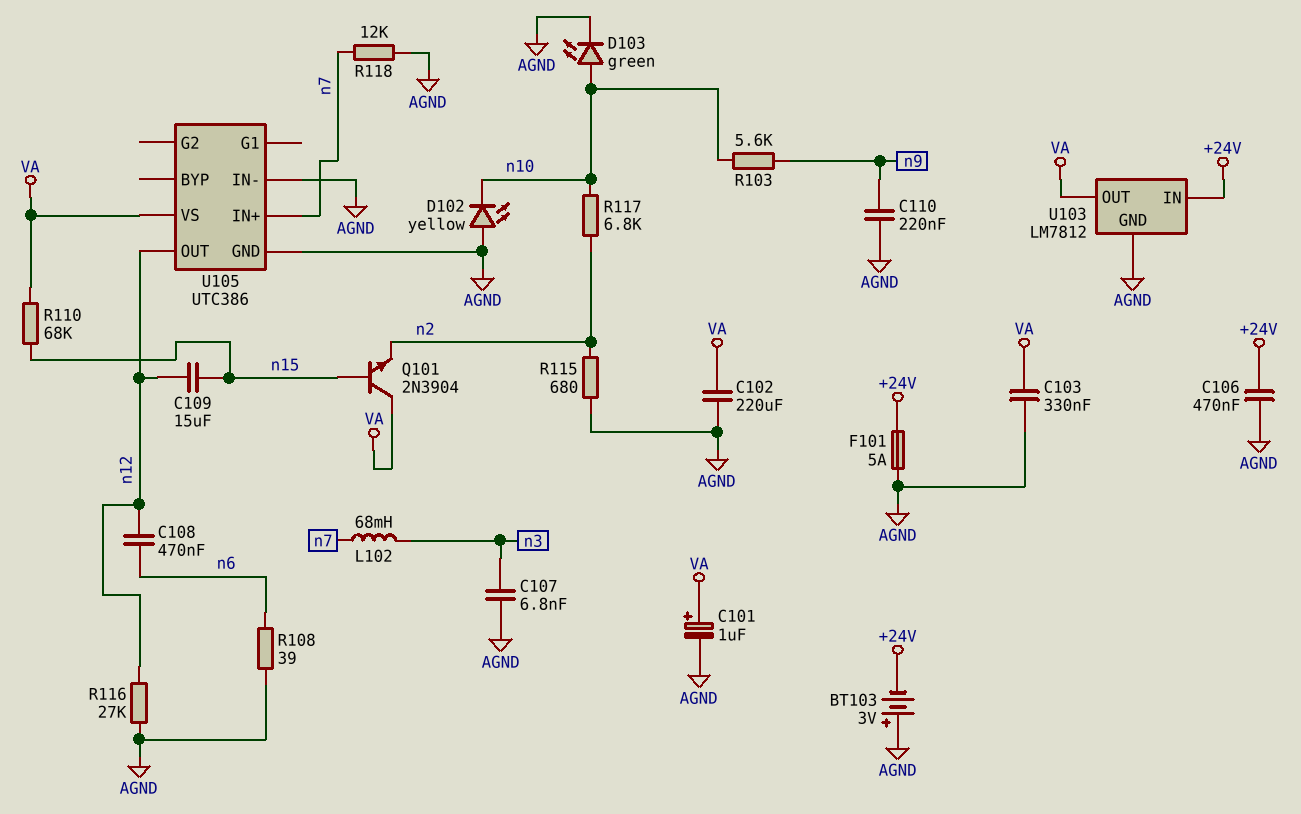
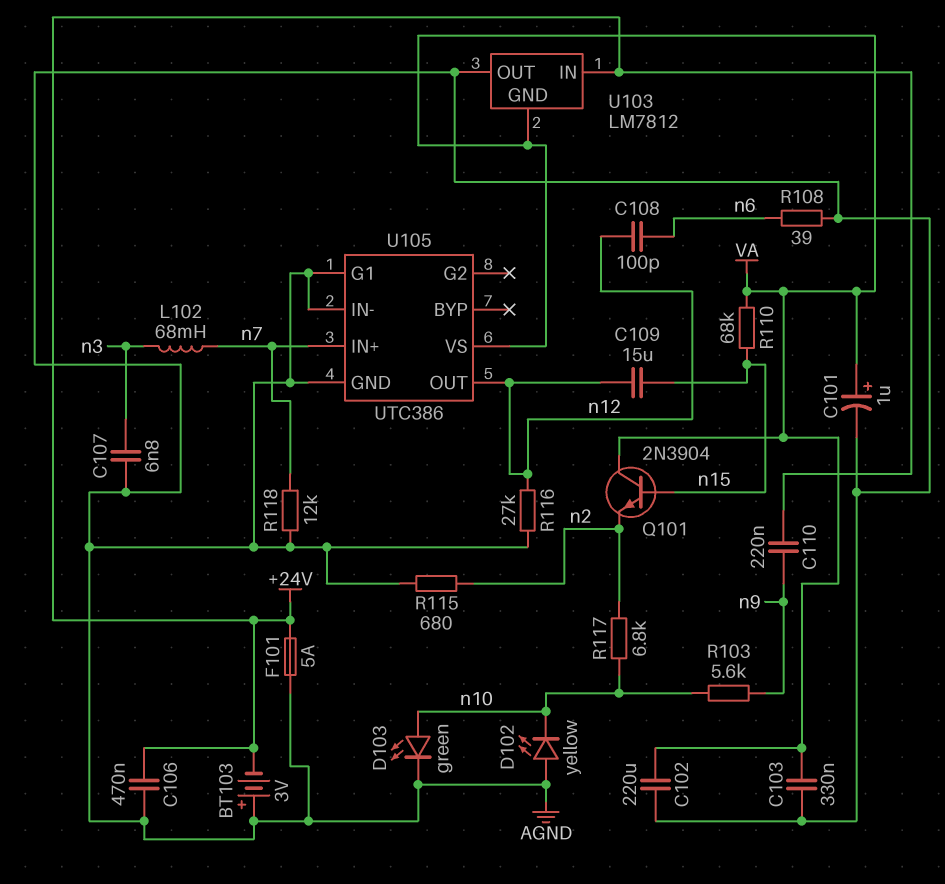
C108: 470nF (n6, n12) -> 100pF (n6, n12)
C110: 220nF (AGND, n9) -> 220nF (+24V, n9)
U103 pin GND: AGND -> VA
U103 pin OUT: VA -> AGND
U105 pin G1: none -> AGND

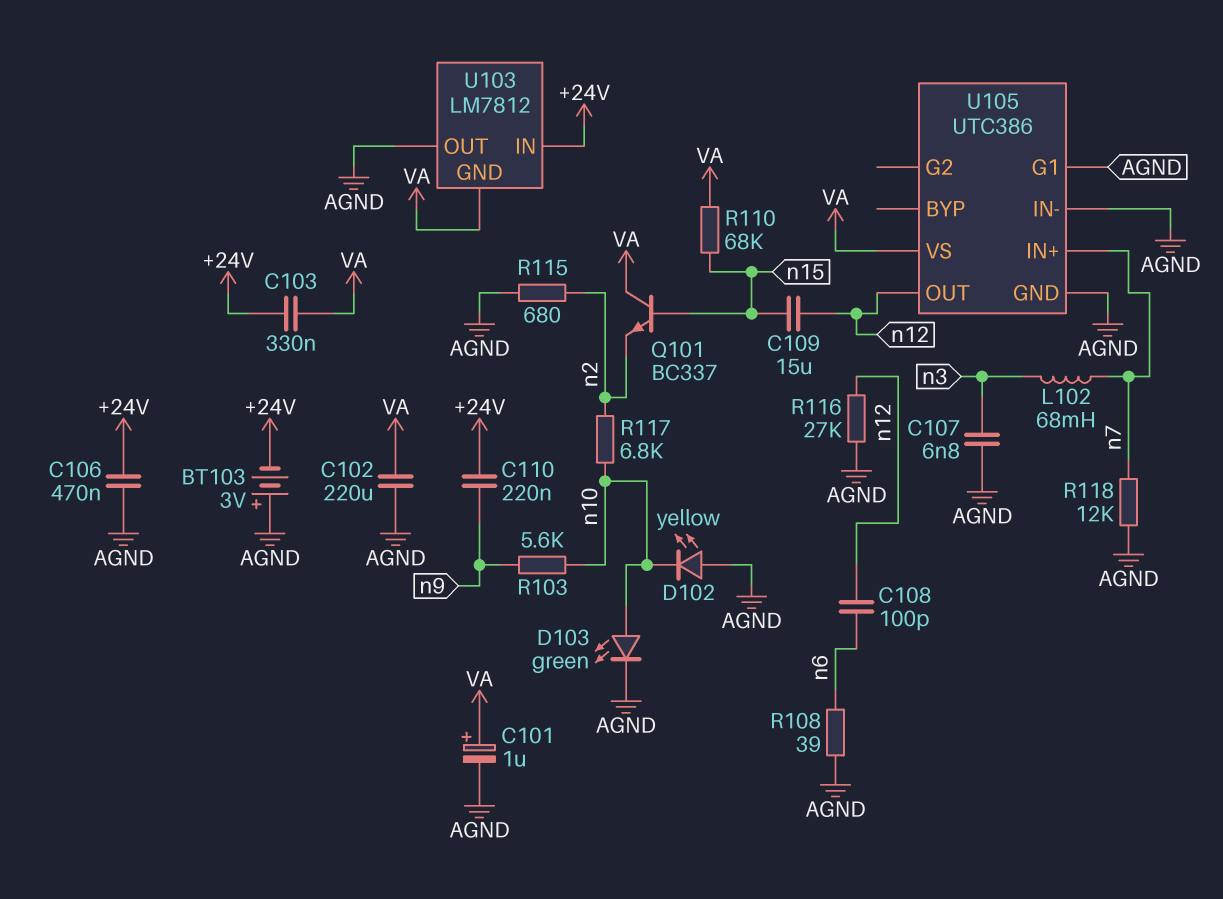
C103: 330nF (AGND, VA) -> 330nF (+24V, VA)
F101: 5A (+24V, AGND) -> none
Q101: NPN 2N3904 (B n15, C VA, E n2) -> NPN BC337 (B n15, C VA, E n2)

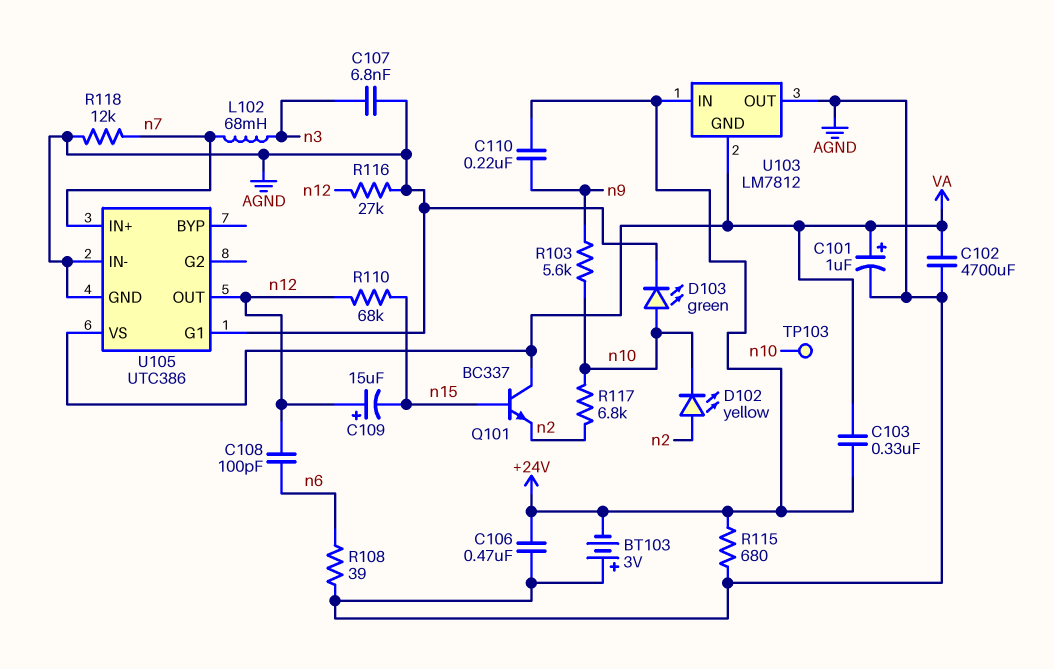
C102: 220uF (AGND, VA) -> 4700uF (AGND, VA)
C109: 15uF (n12, n15) -> 15uF (plus n12, minus n15)
D102: LED yellow (A AGND, K n10) -> LED yellow (A n2, K n10)
R110: 68k (VA, n15) -> 68k (n12, n15)
R115: 680 (AGND, n2) -> 680 (+24V, AGND)
TP103: none -> test point (n10)

